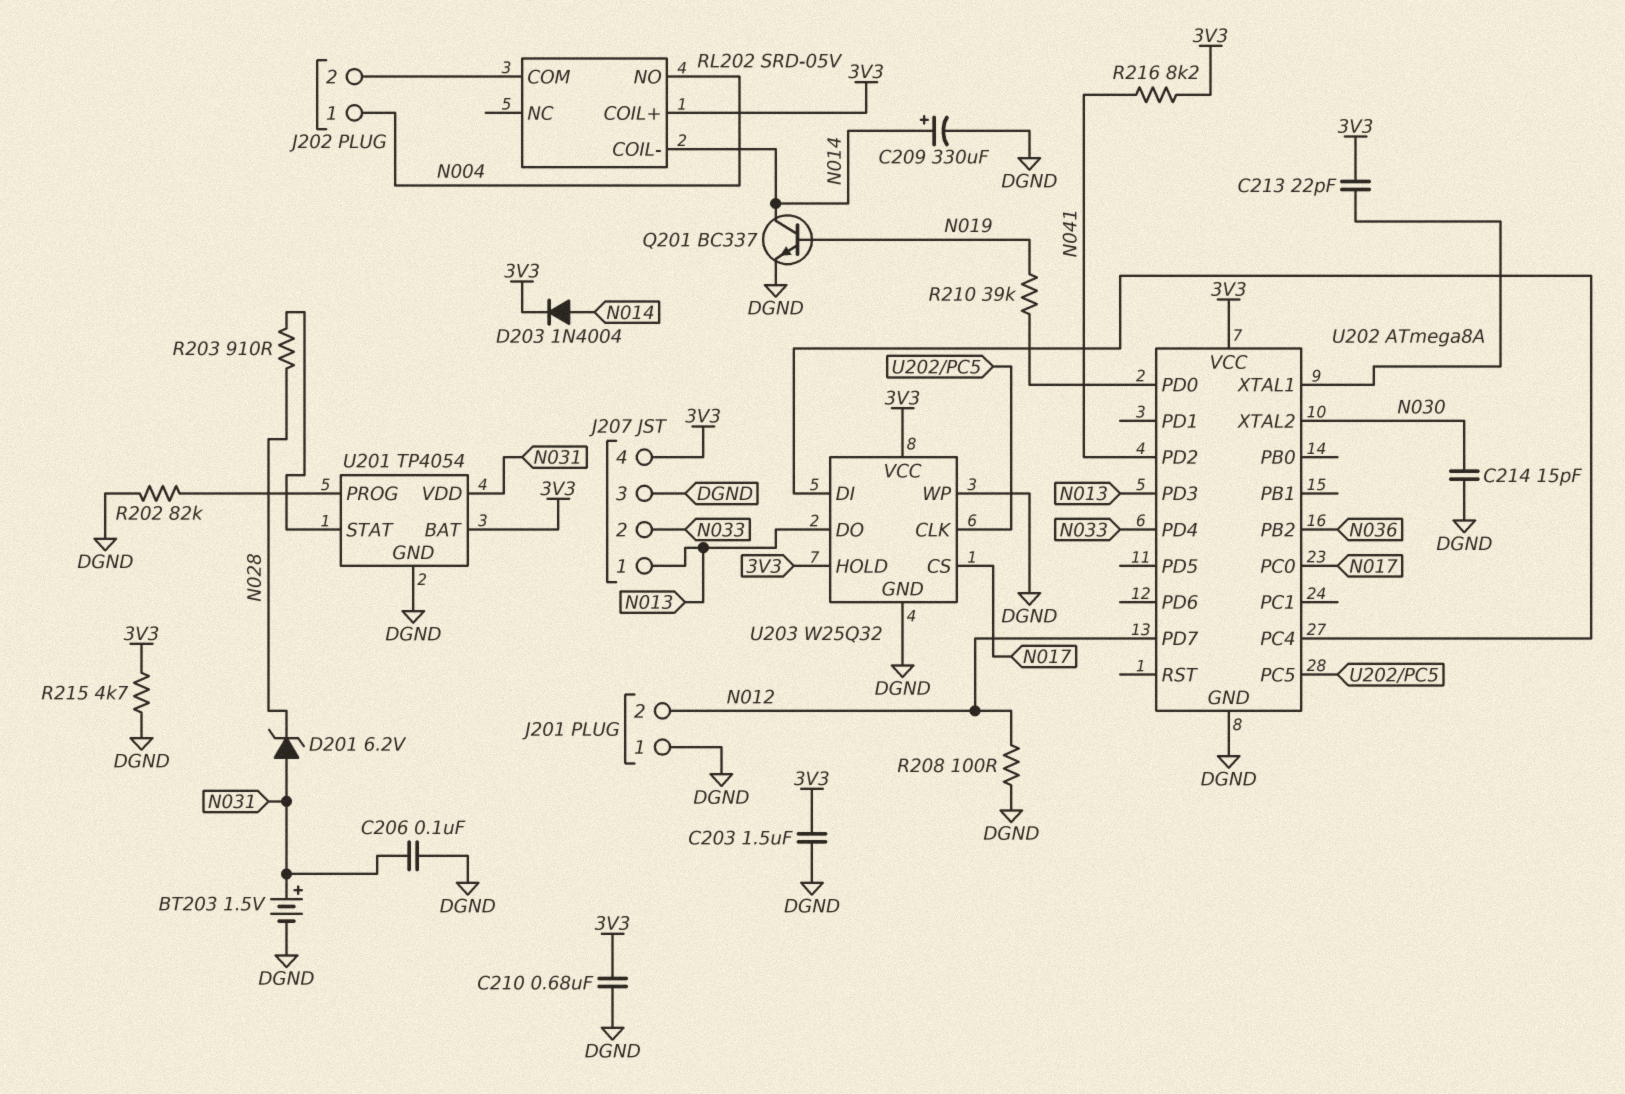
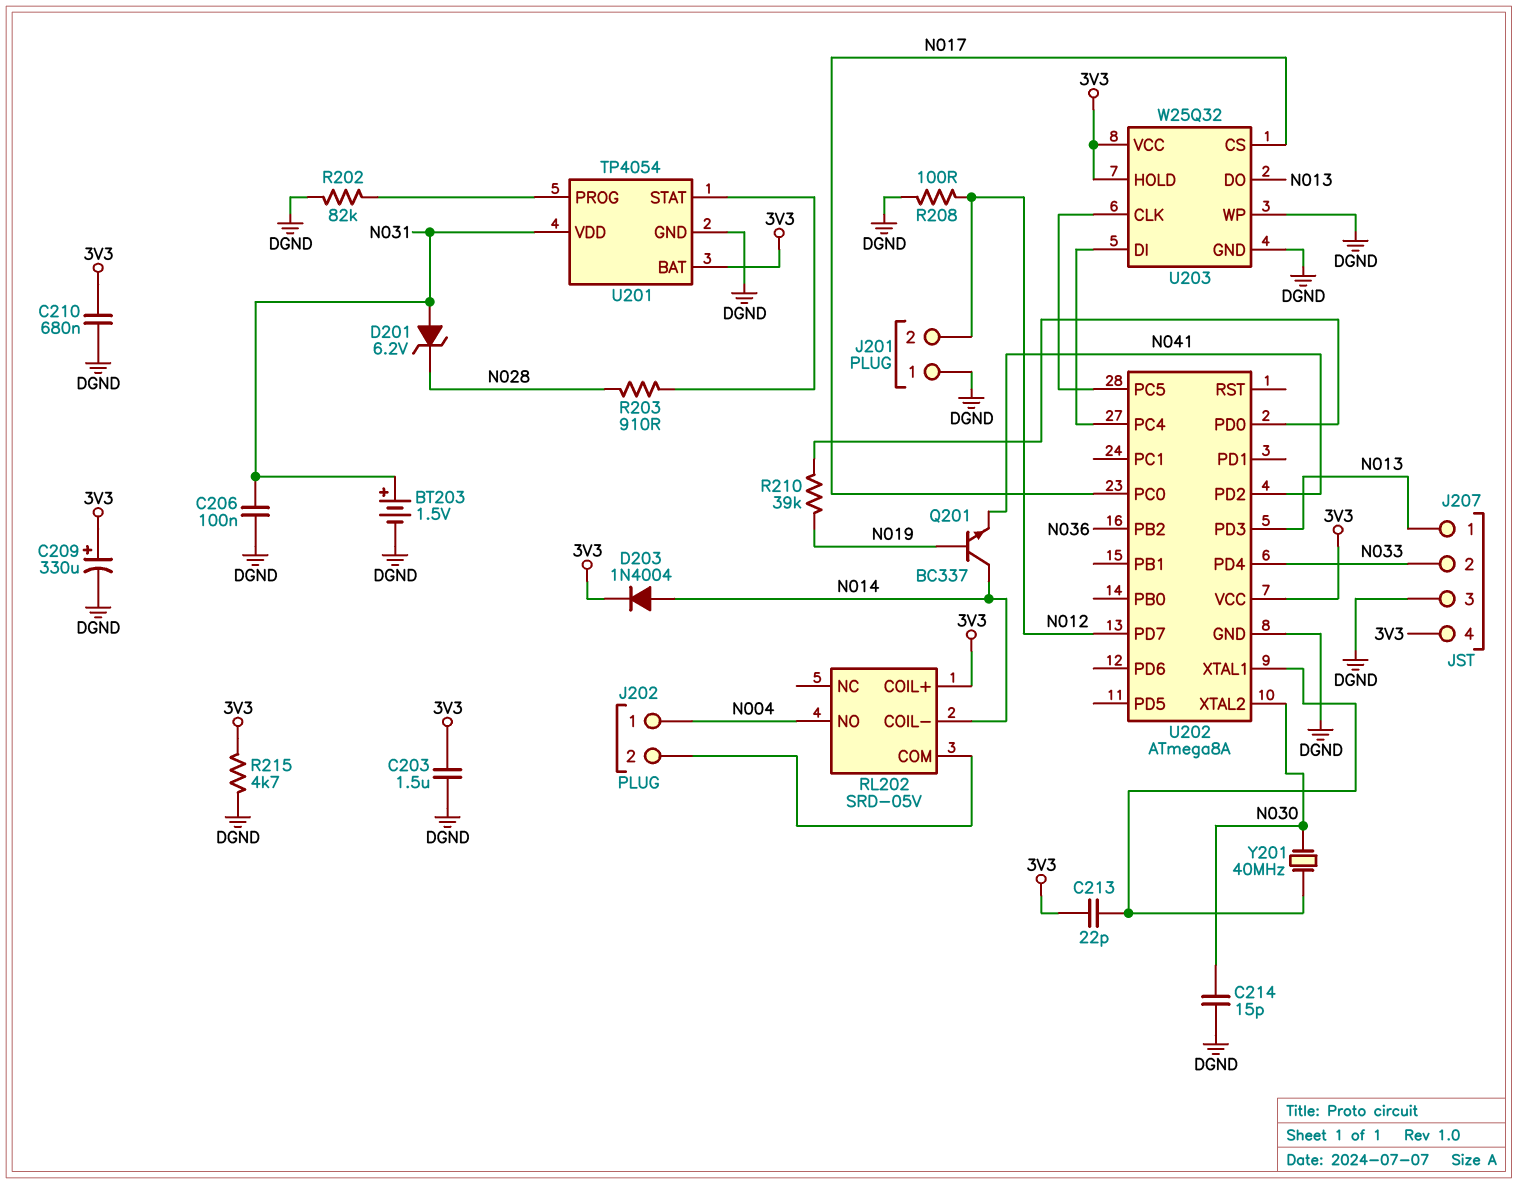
C209: 330uF (plus N014, minus DGND) -> 330uF (plus 3V3, minus DGND)
Q201: NPN BC337 (B N019, C N014, E DGND) -> NPN BC337 (B N019, C N014, E N041)
R216: 8.2k (3V3, N041) -> none
Y201: none -> 40MHz (N030, U202/XTAL1)

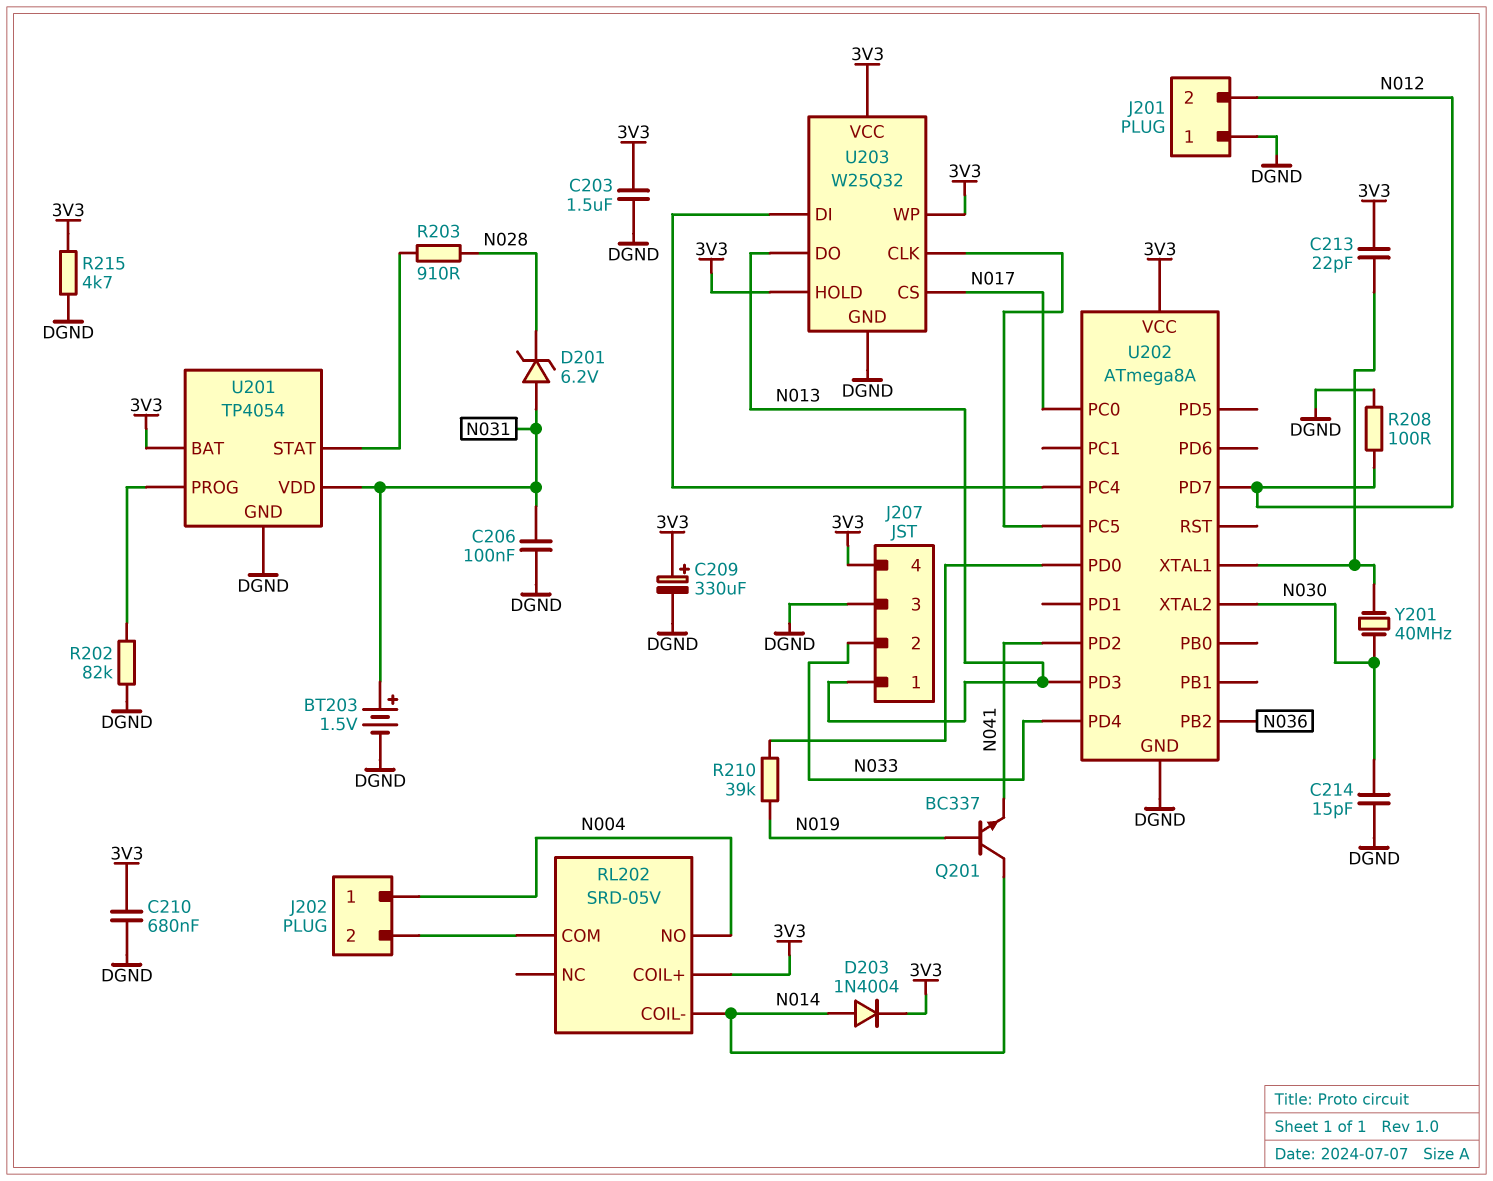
U203 pin WP: DGND -> 3V3

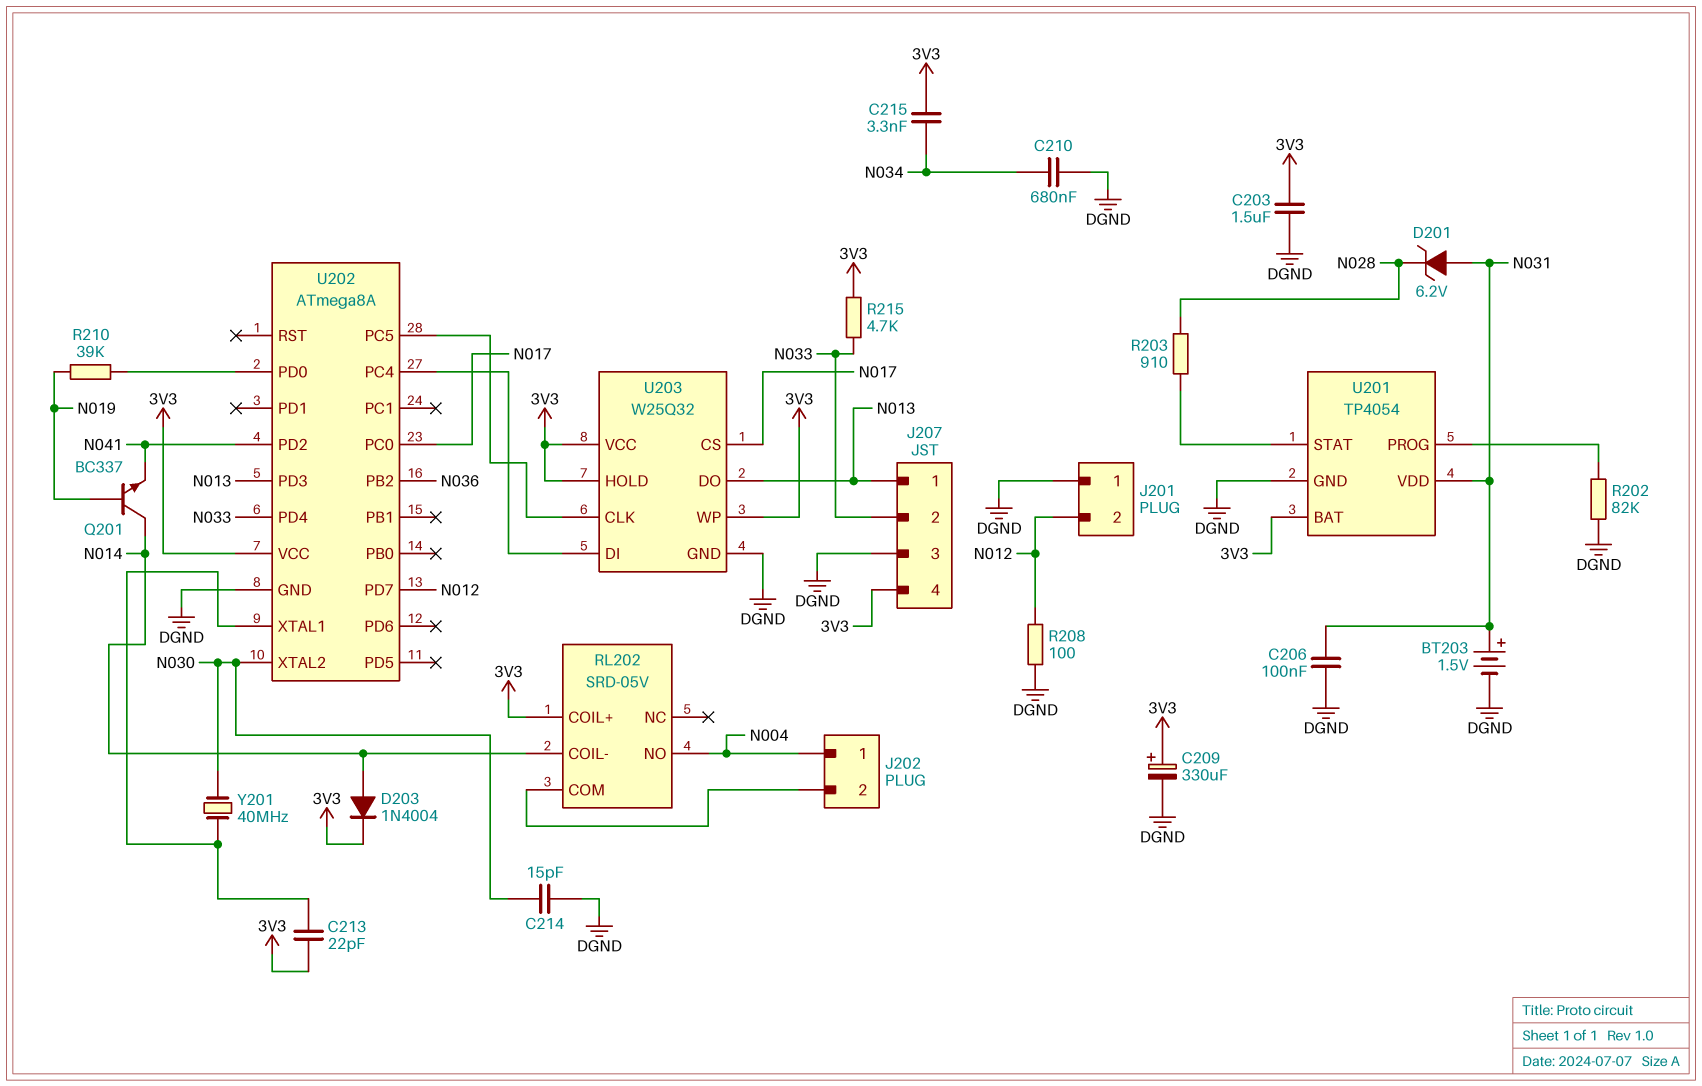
C210: 680nF (3V3, DGND) -> 680nF (DGND, N034)
C215: none -> 3.3nF (3V3, N034)
R215: 4.7k (3V3, DGND) -> 4.7k (3V3, N033)

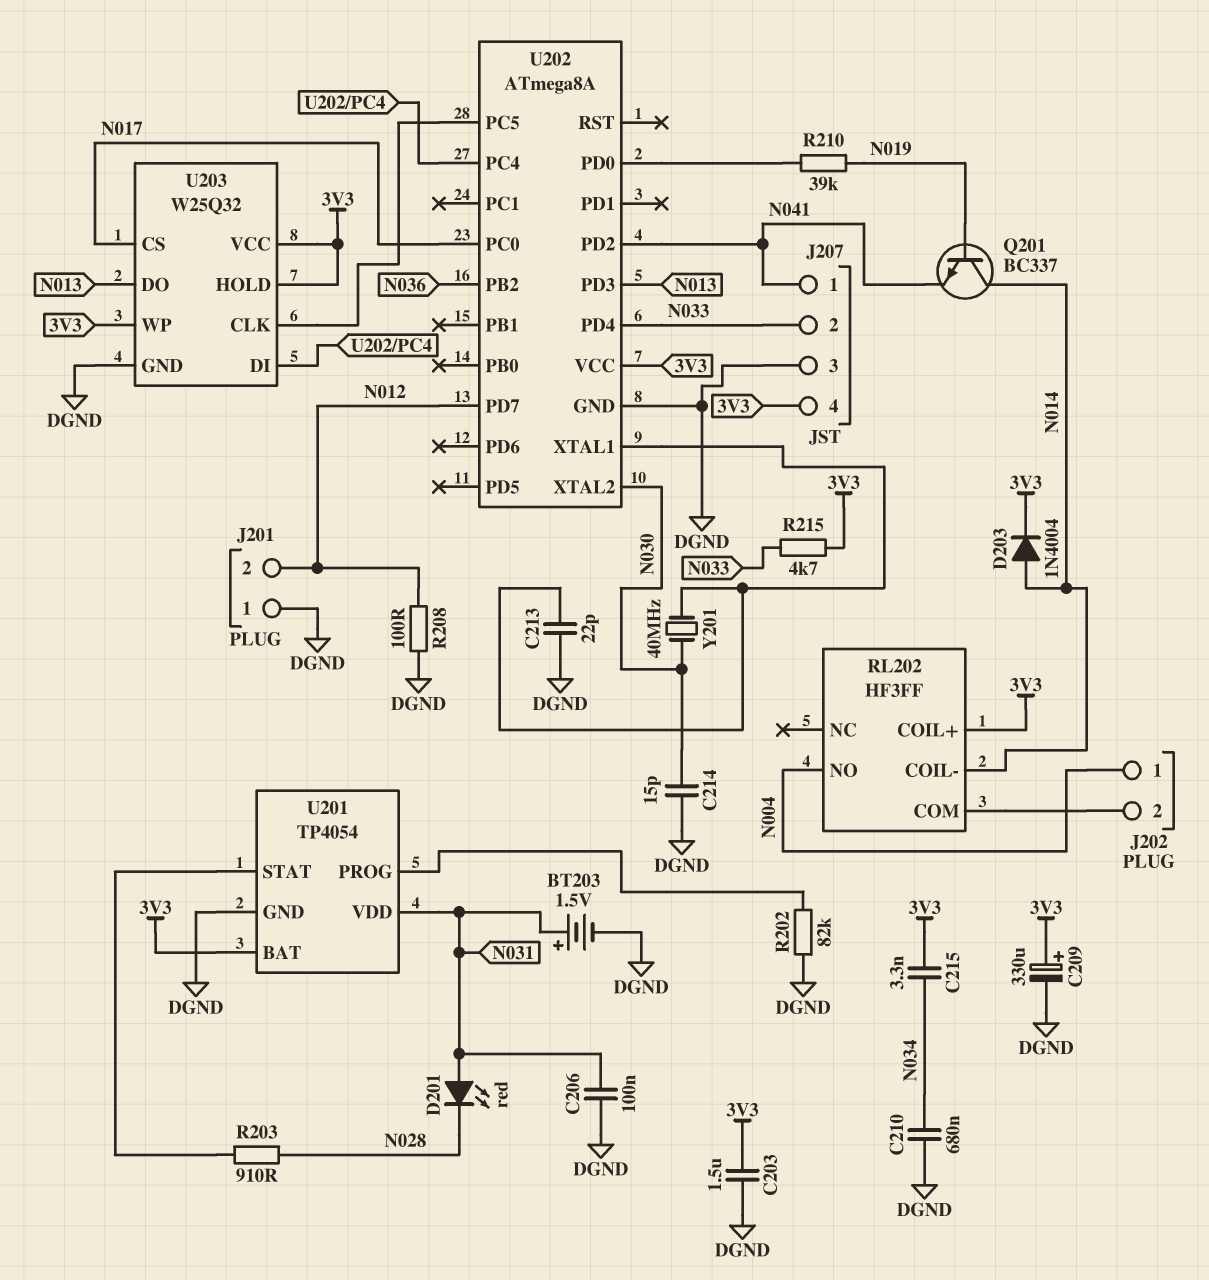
C213: 22pF (3V3, U202/XTAL1) -> 22pF (DGND, U202/XTAL1)
D201: zener 6.2V (A N031, K N028) -> LED red (A N031, K N028)
J207 pin 1: N013 -> N041
RL202: SRD-05V -> HF3FF

